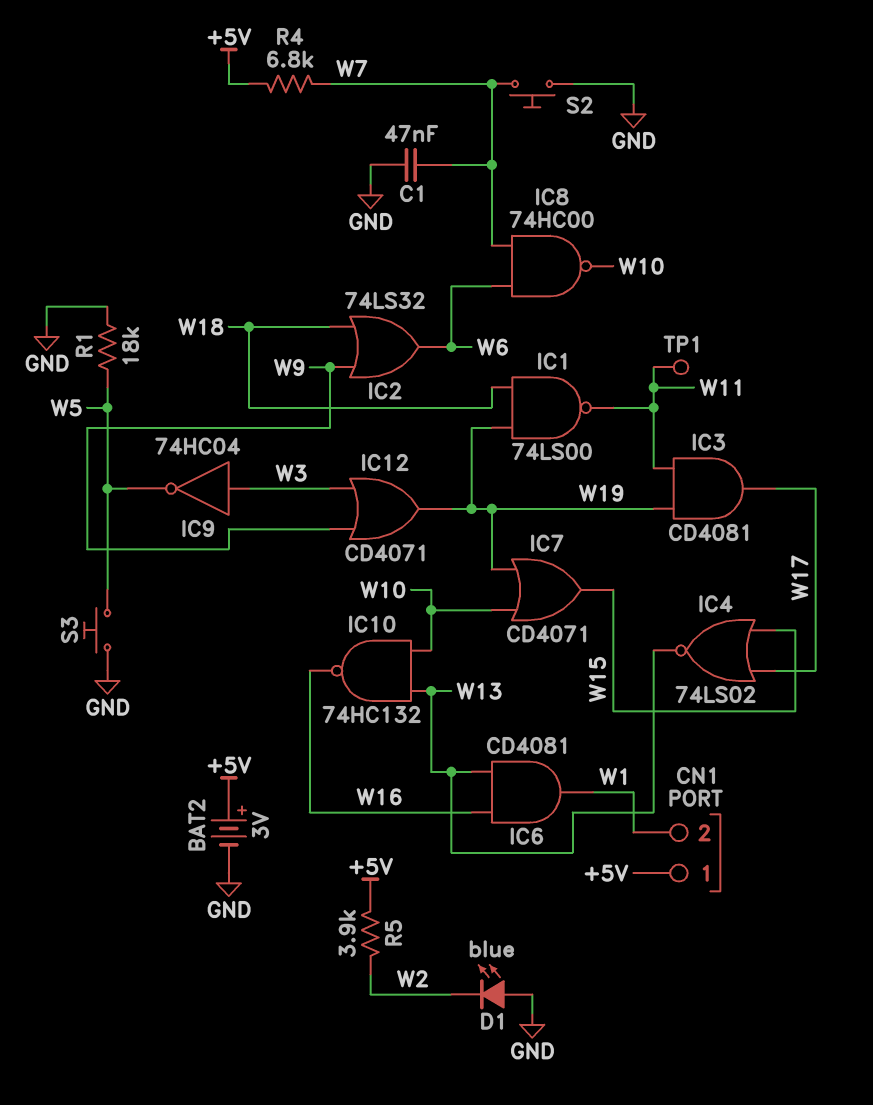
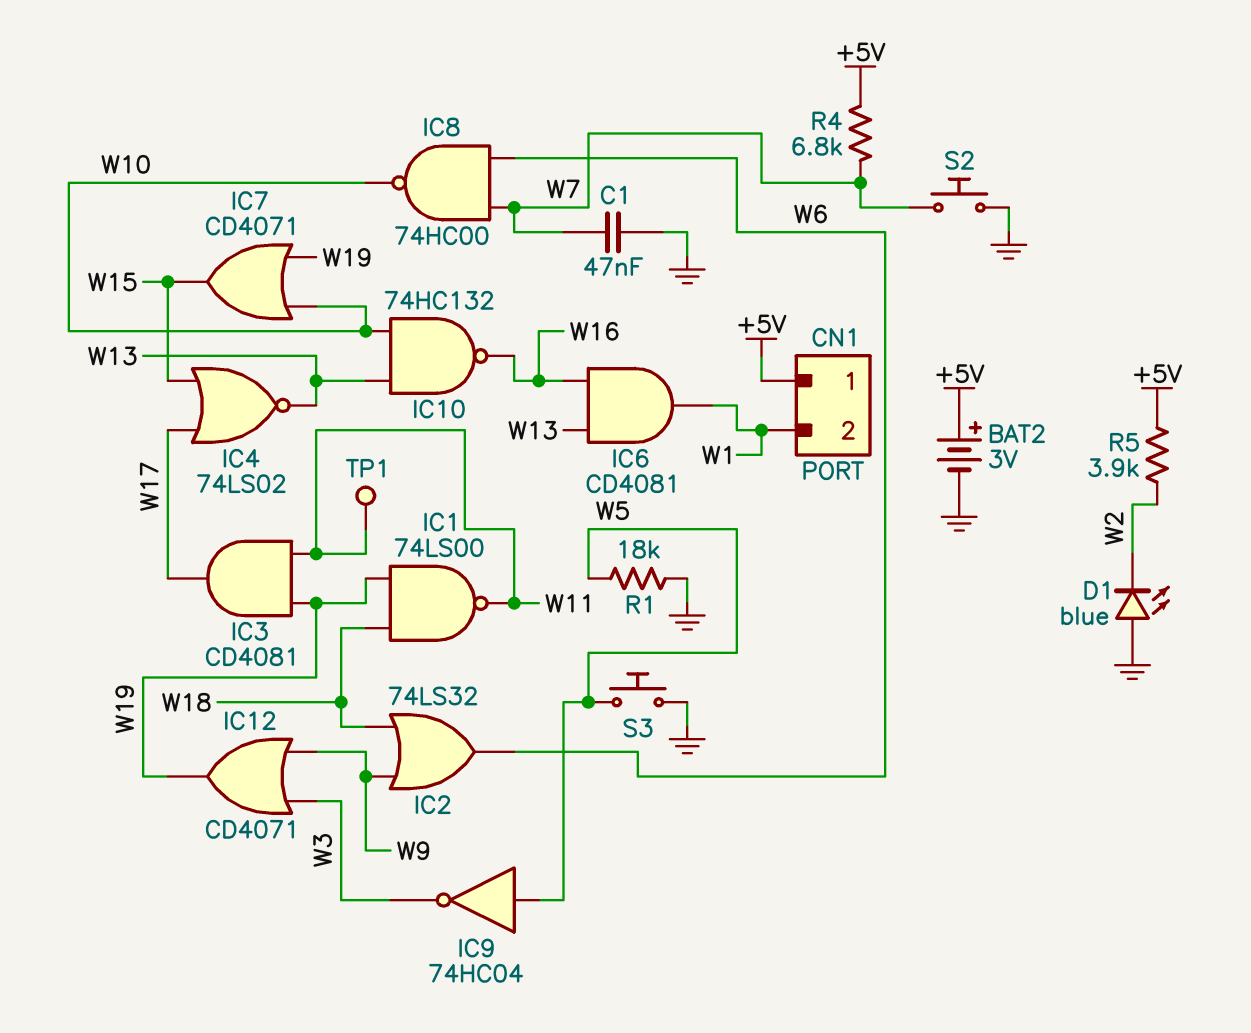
IC9: NOT 74HC04 (in W3, out W5) -> NOT 74HC04 (in W5, out W3)

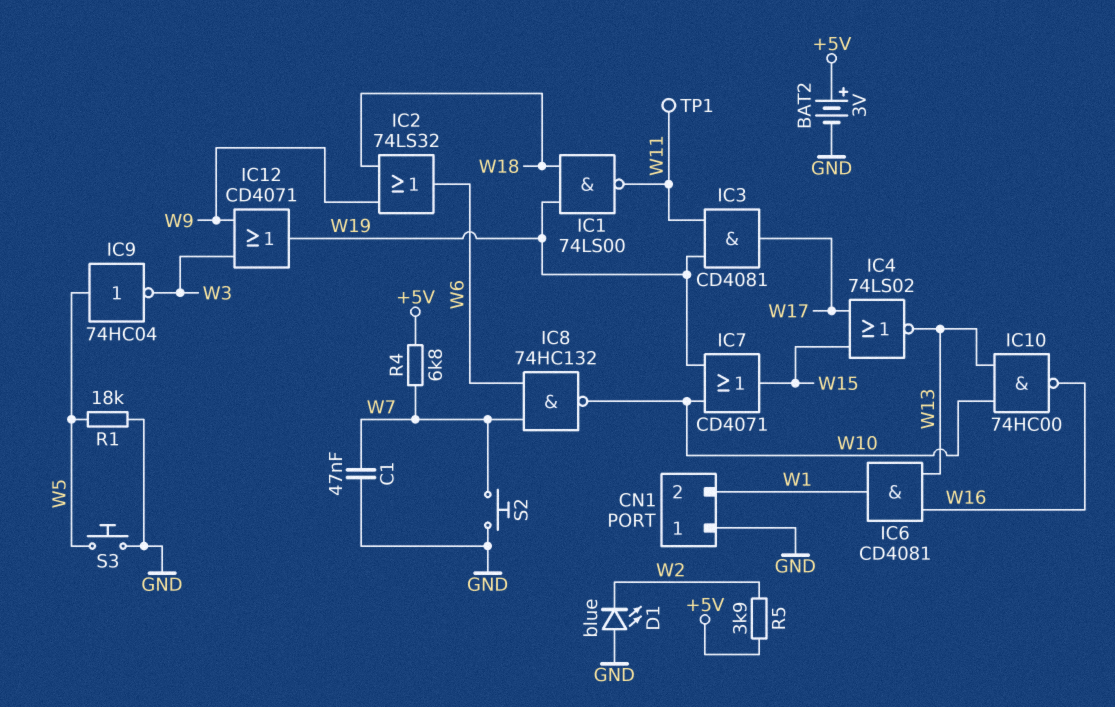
CN1 pin 1: +5V -> GND
IC8: NAND 74HC00 (in W6, in W7, out W10) -> NAND 74HC132 (in W6, in W7, out W10)
IC10: NAND 74HC132 (in W10, in W13, out W16) -> NAND 74HC00 (in W10, in W13, out W16)

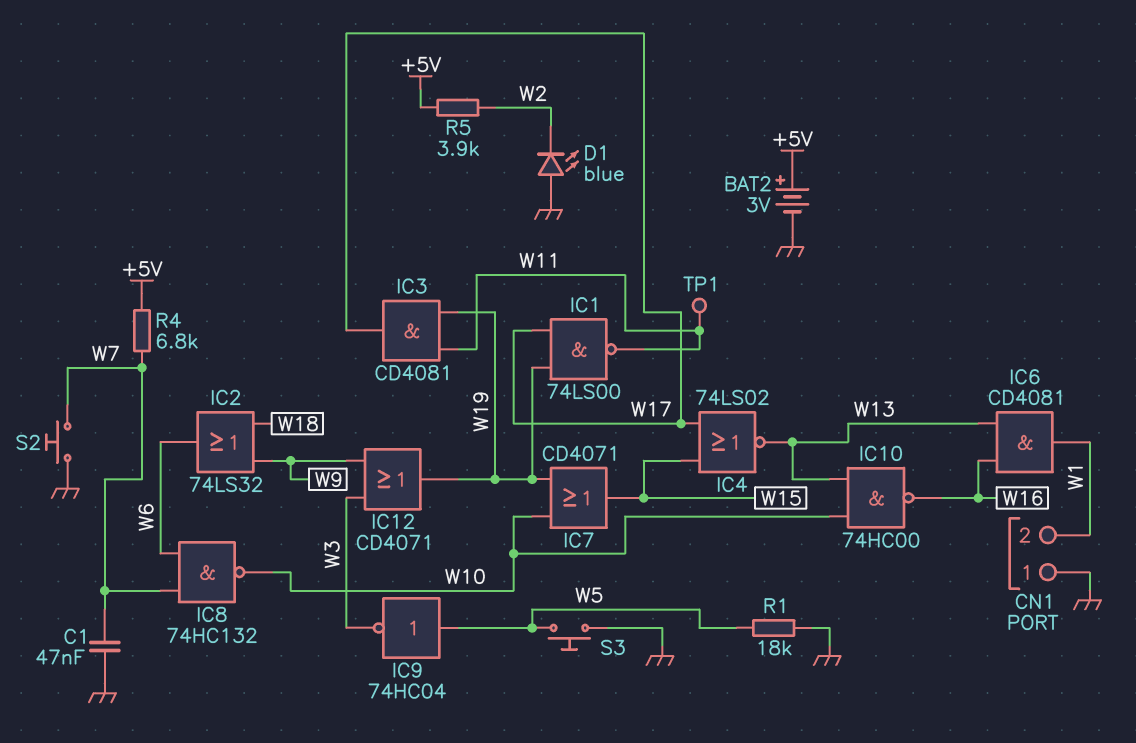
IC1: NAND 74LS00 (in W18, in W19, out W11) -> NAND 74LS00 (in W17, in W19, out W11)

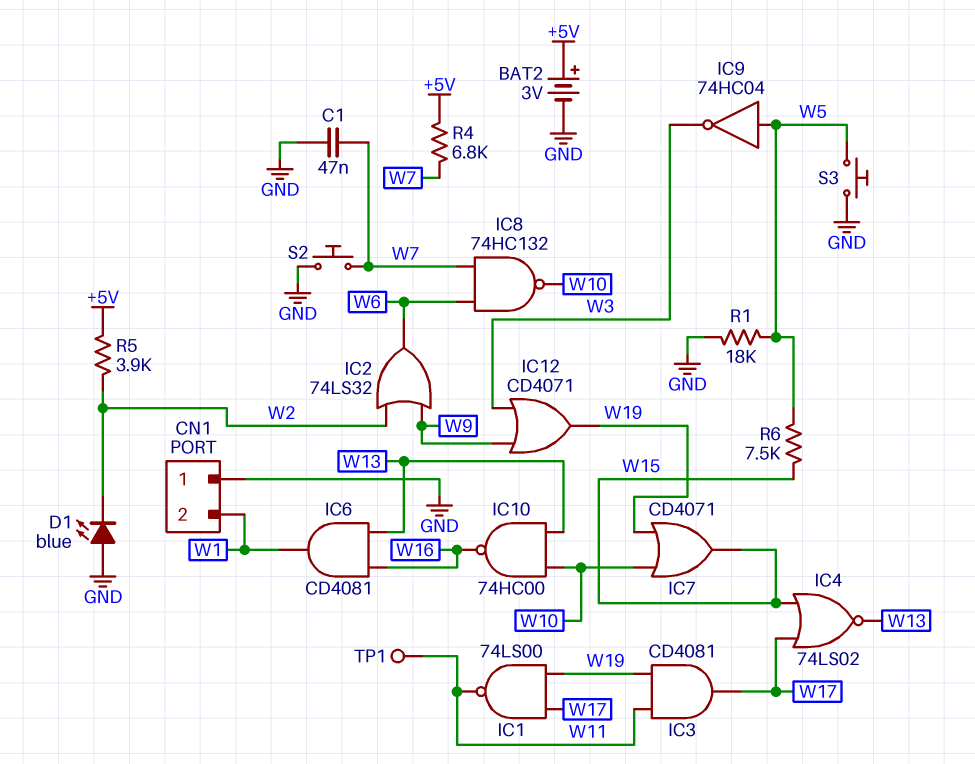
IC2: OR 74LS32 (in W9, in W18, out W6) -> OR 74LS32 (in W2, in W9, out W6)
R6: none -> 7.5k (W5, W15)

